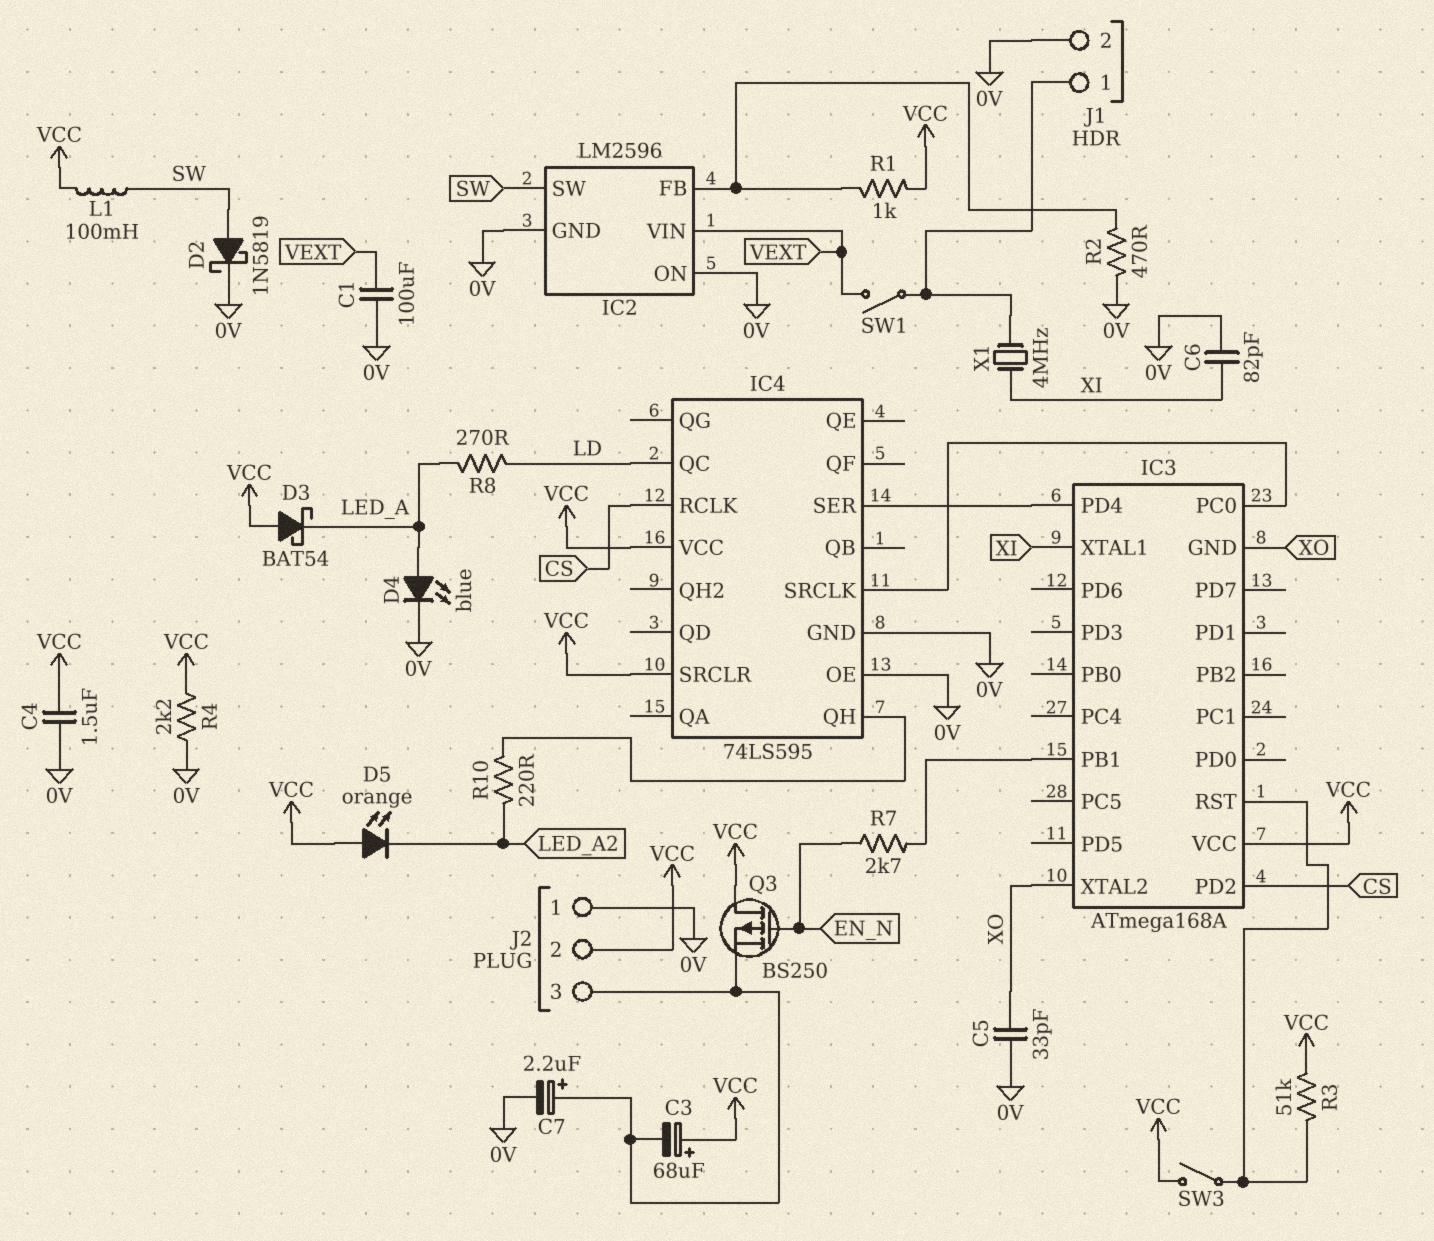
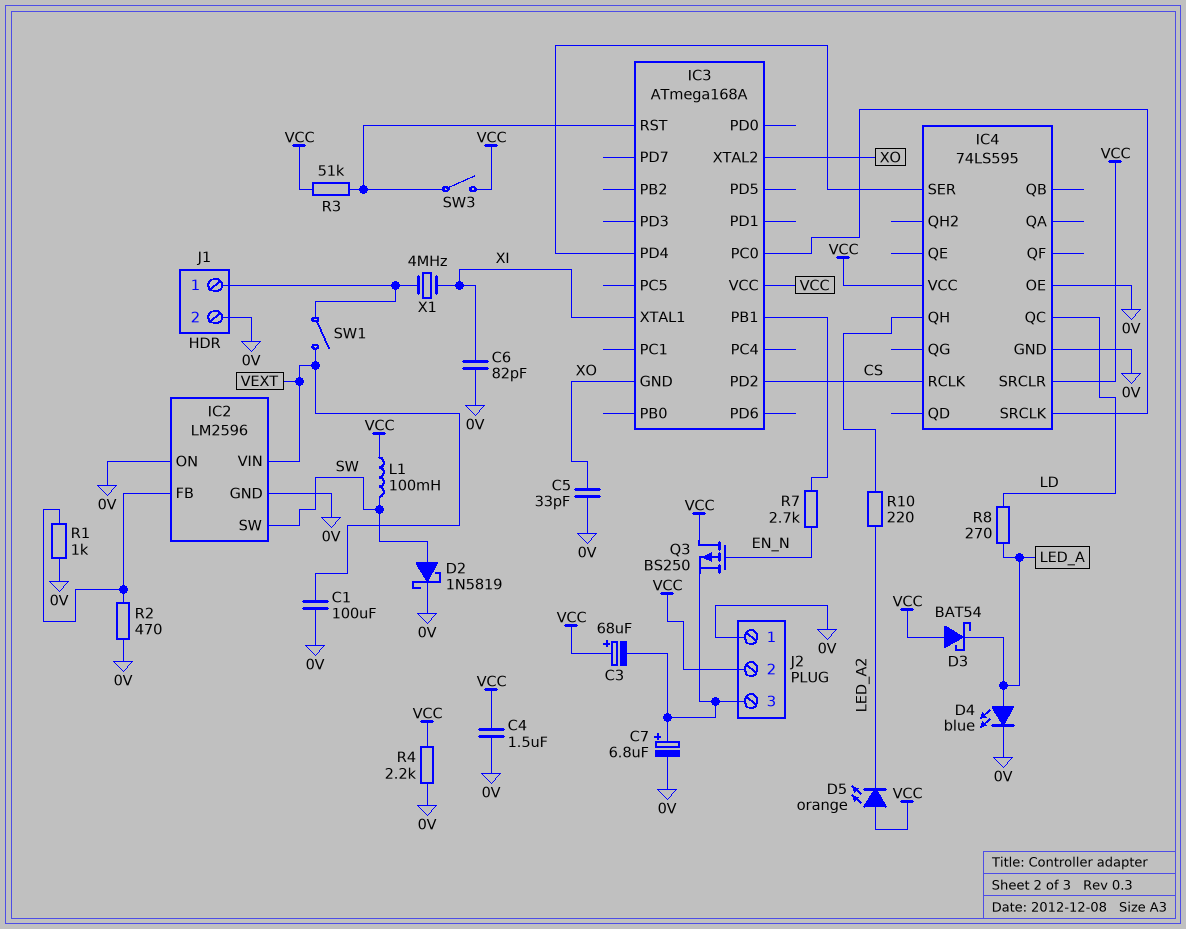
C7: 2.2uF (plus J2/3, minus 0V) -> 6.8uF (plus J2/3, minus 0V)
R1: 1k (IC2/FB, VCC) -> 1k (0V, IC2/FB)

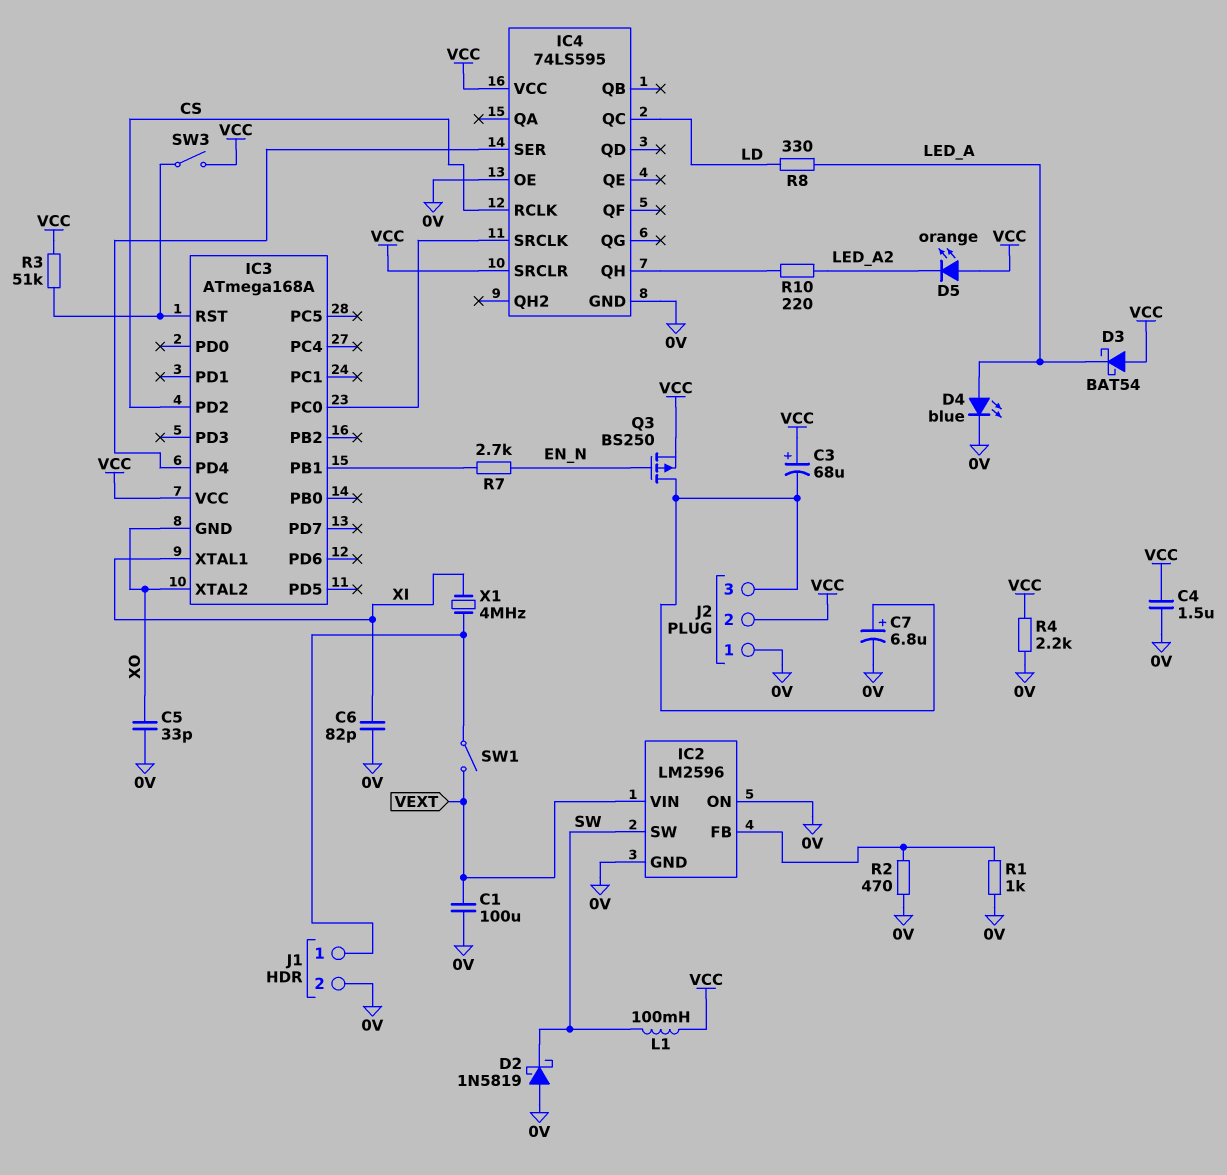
D2: schottky 1N5819 (A SW, K 0V) -> schottky 1N5819 (A 0V, K SW)
Q3: PMOS BS250 (G EN_N, D VCC, S J2/3) -> PMOS BS250 (G EN_N, D J2/3, S VCC)
R8: 270 (LD, LED_A) -> 330 (LD, LED_A)

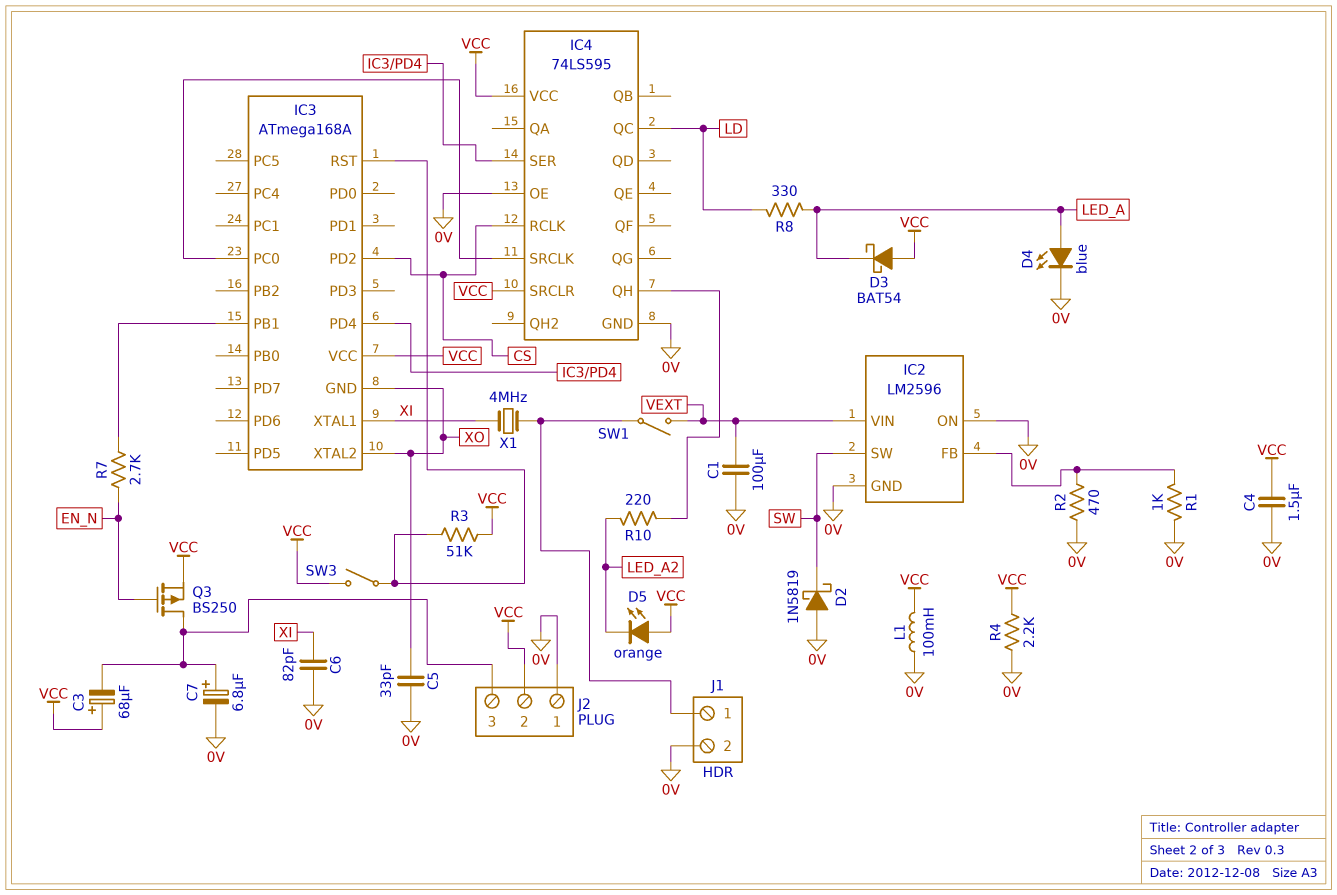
L1: 100mH (SW, VCC) -> 100mH (0V, VCC)

